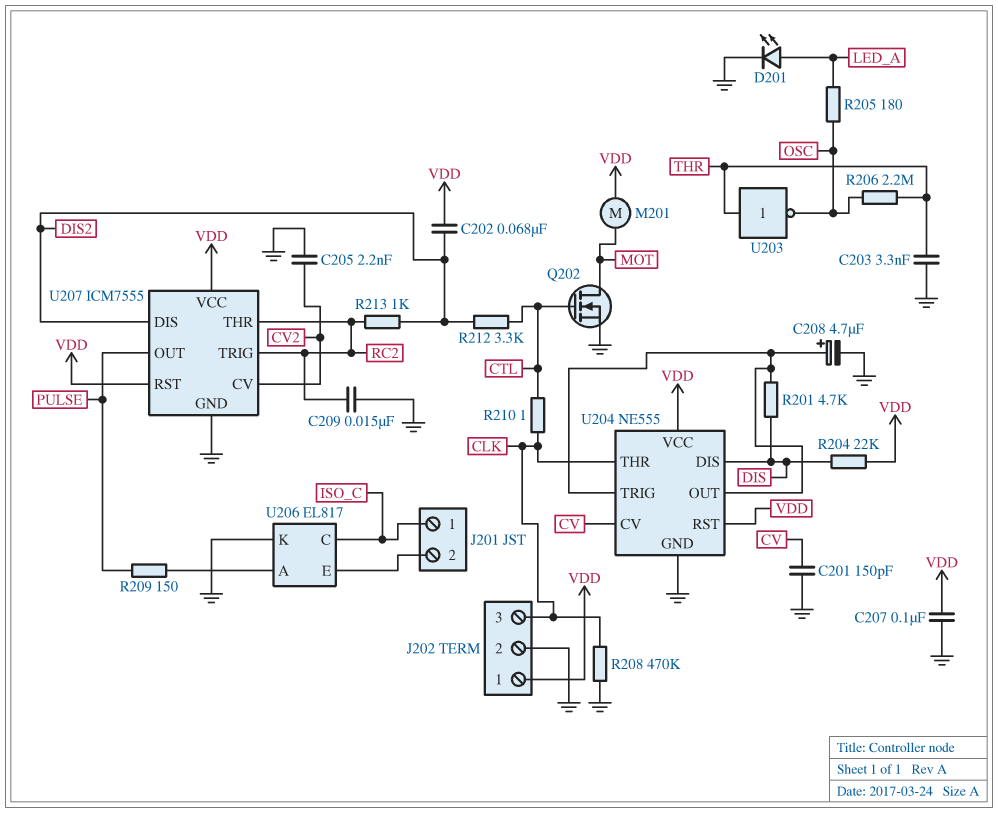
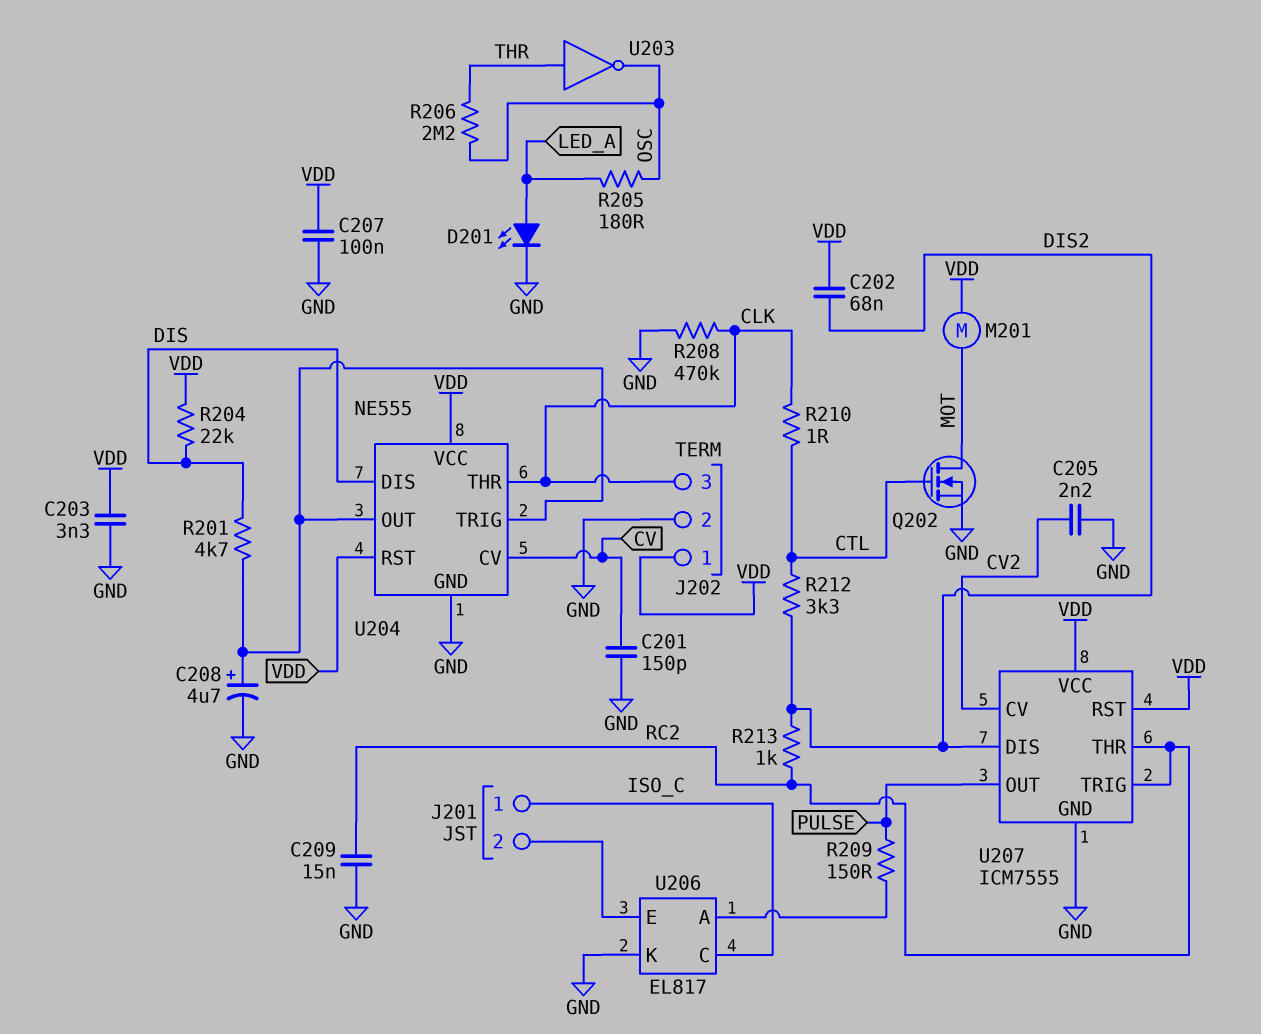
C203: 3.3nF (GND, THR) -> 3.3nF (GND, VDD)

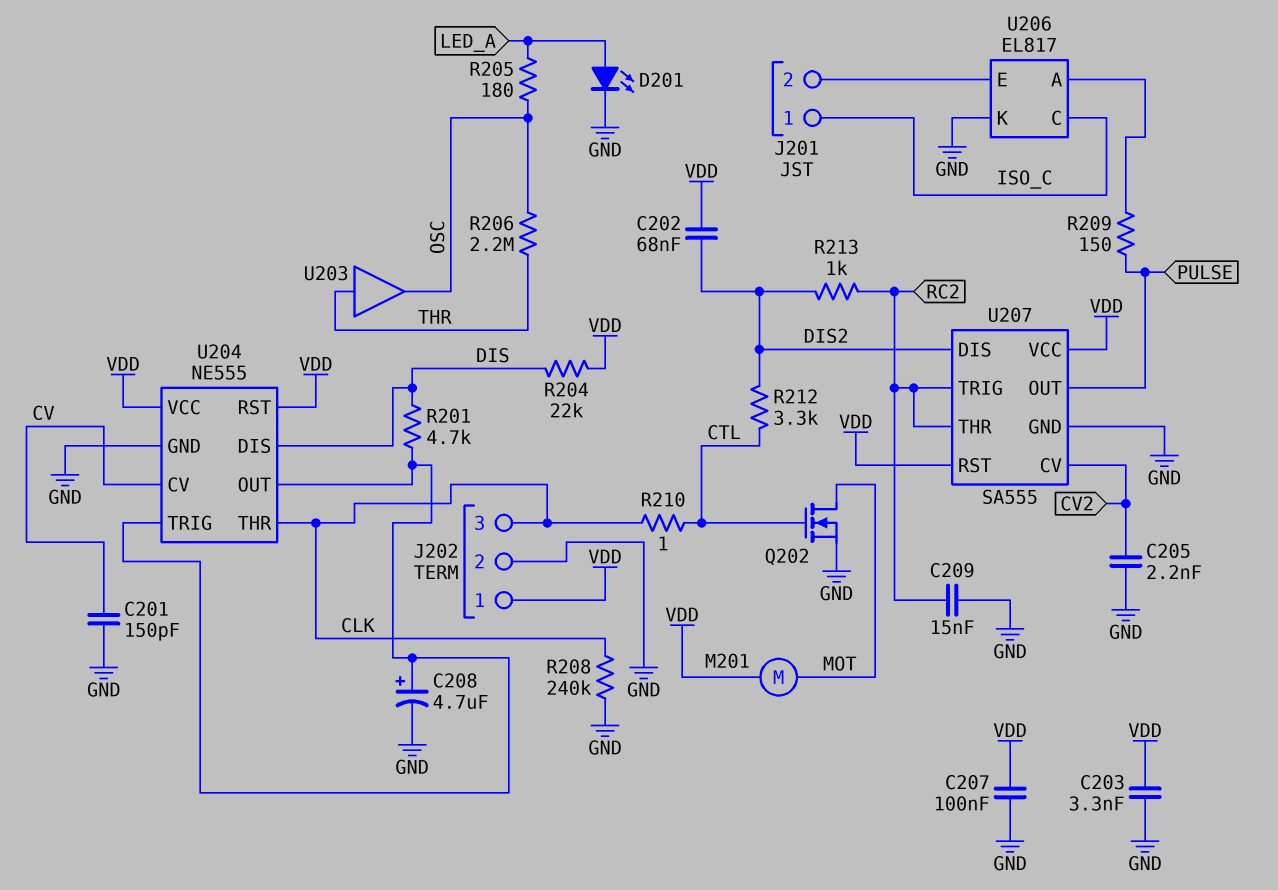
R208: 470k (CLK, GND) -> 240k (CLK, GND)
U203: NOT (in THR, out OSC) -> buffer (in THR, out OSC)
U207: ICM7555 -> SA555

